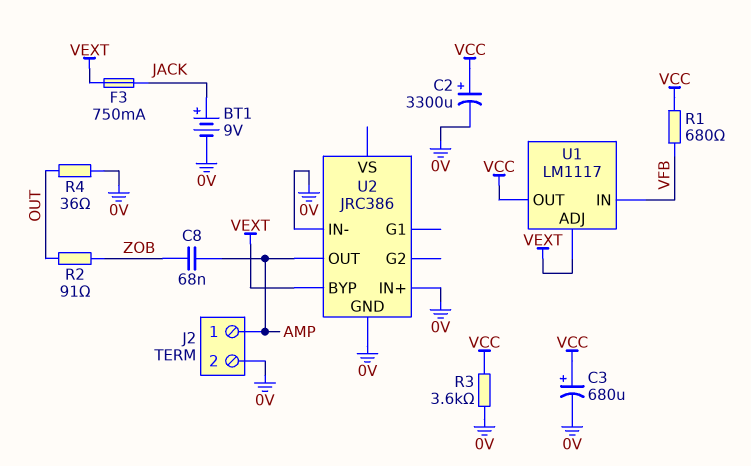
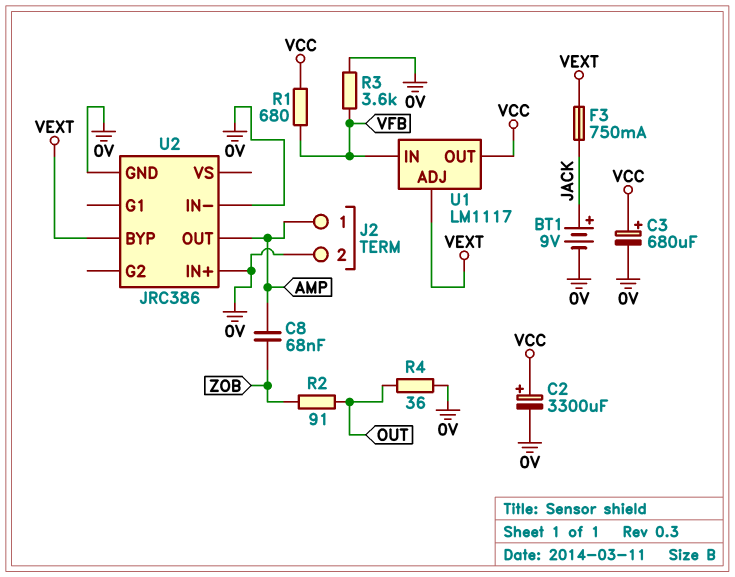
R3: 3.6k (0V, VCC) -> 3.6k (0V, VFB)

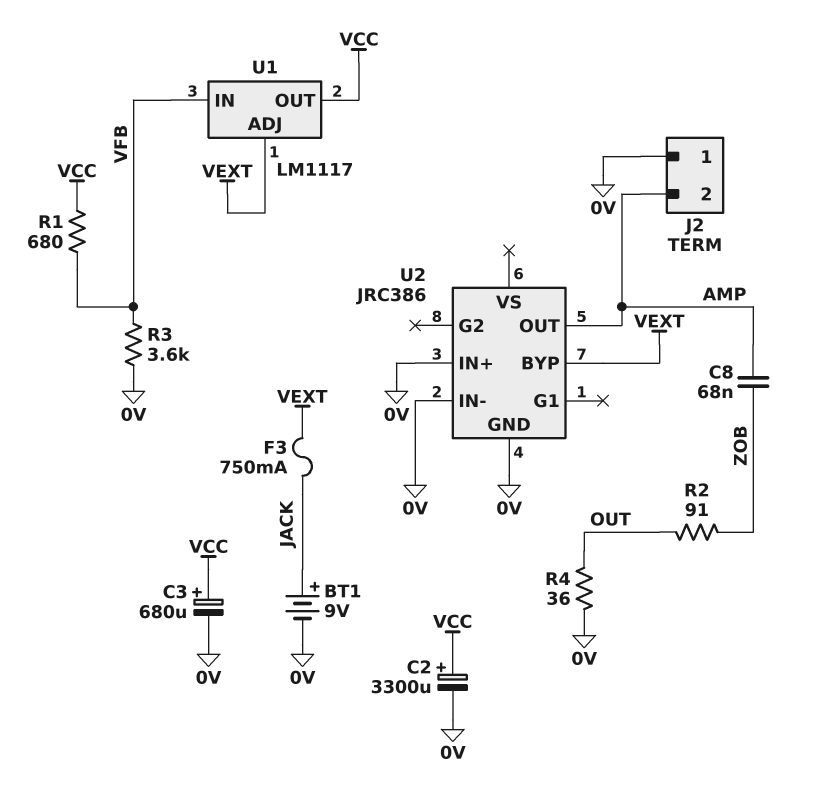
J2 pin 1: AMP -> 0V
J2 pin 2: 0V -> AMP

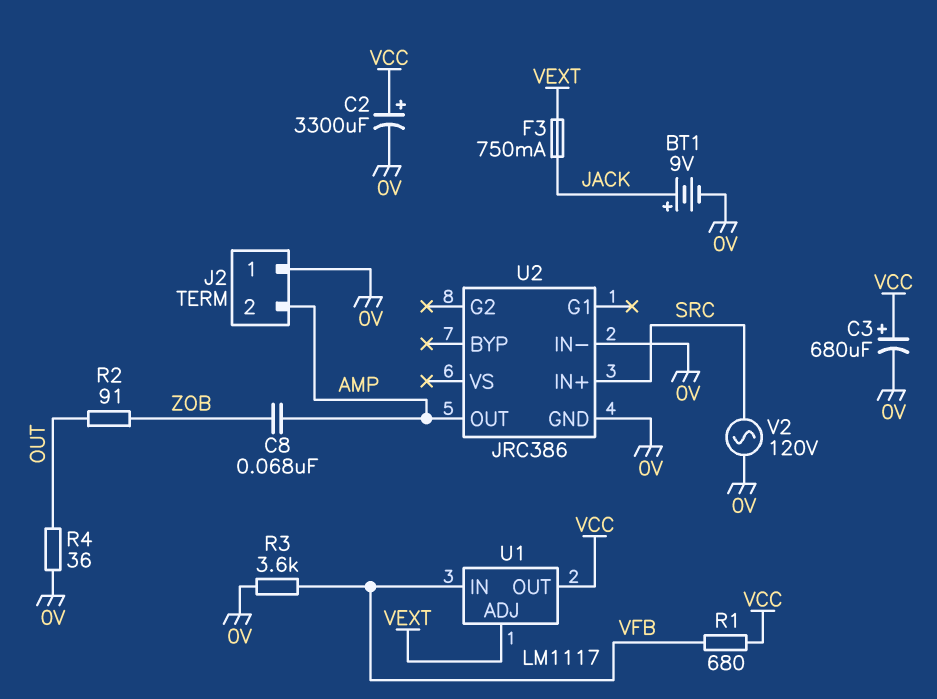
U2 pin BYP: VEXT -> none
U2 pin IN+: 0V -> SRC
V2: none -> AC 120V (0V, SRC)

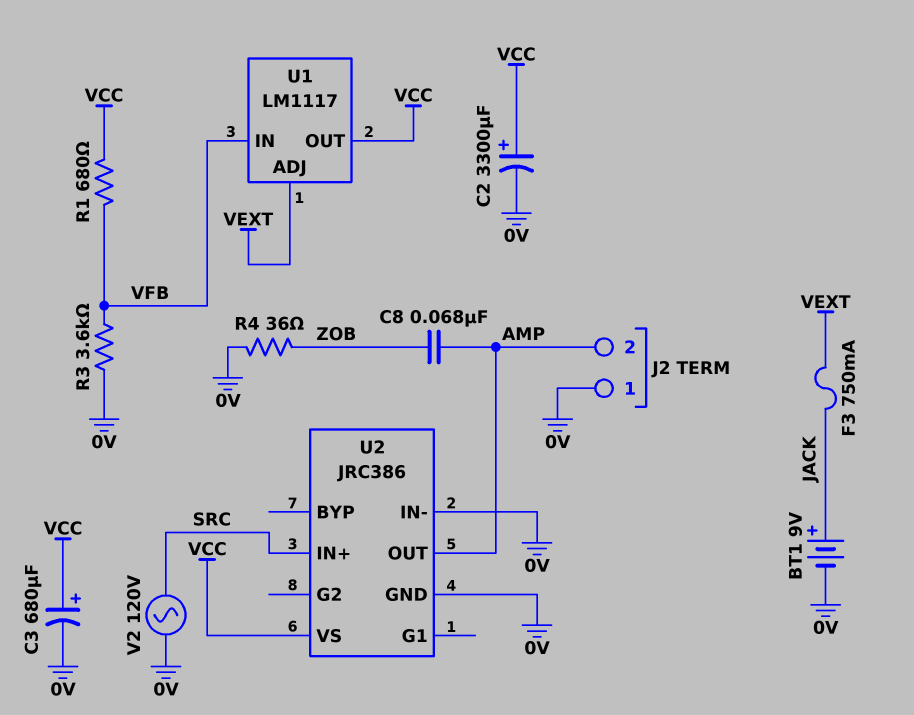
R2: 91 (OUT, ZOB) -> none
R4: 36 (0V, OUT) -> 36 (0V, ZOB)
U2 pin VS: none -> VCC

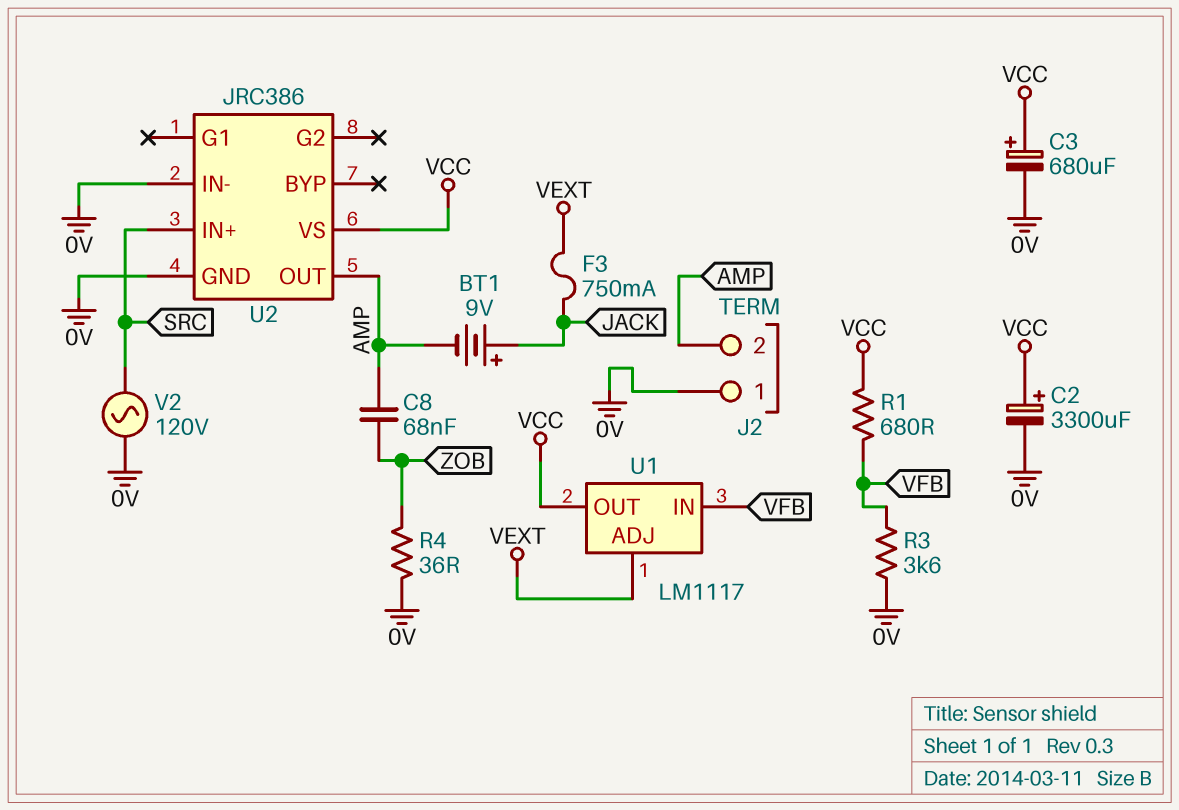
BT1: 9V (plus JACK, minus 0V) -> 9V (plus JACK, minus AMP)

